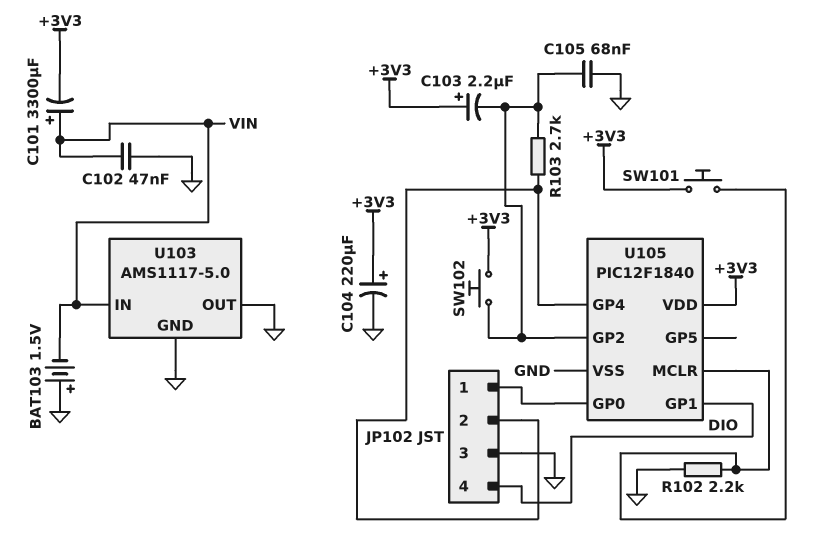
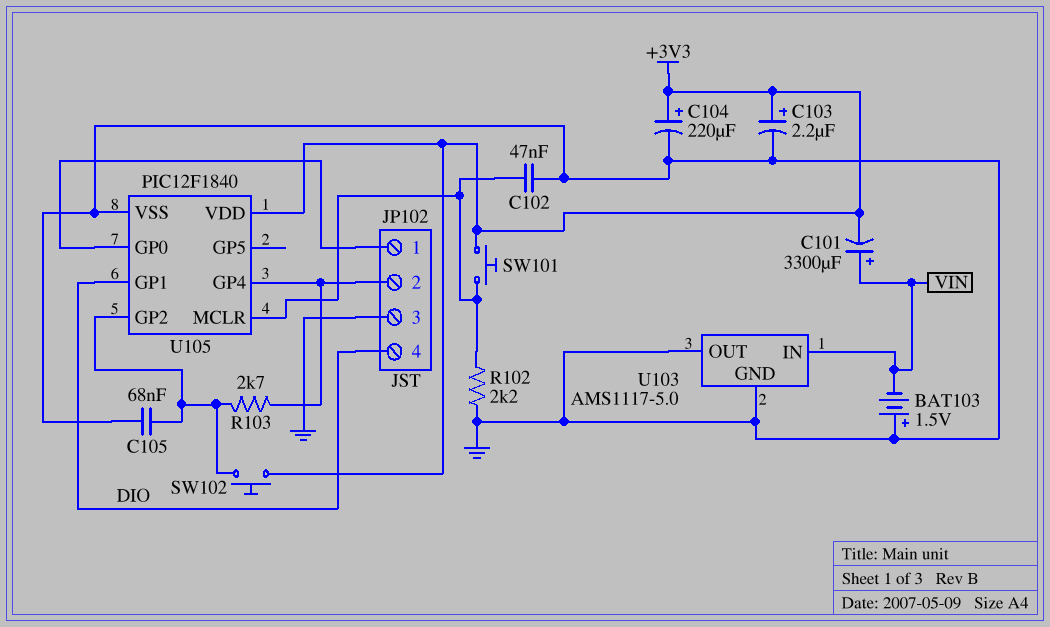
C102: 47nF (GND, VIN) -> 47nF (GND, U105/MCLR)
C103: 2.2uF (plus +3V3, minus U105/GP2) -> 2.2uF (plus +3V3, minus GND)

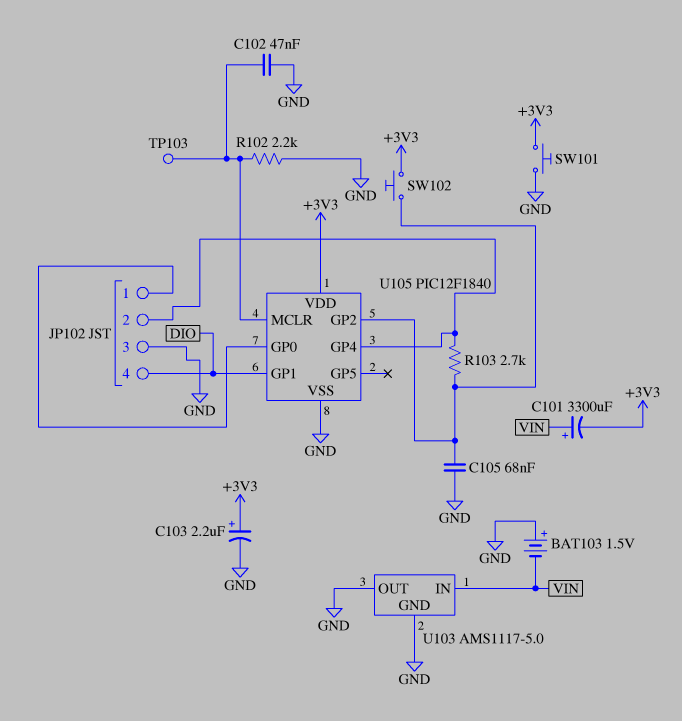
C104: 220uF (plus +3V3, minus GND) -> none
SW101: button (+3V3, U105/MCLR) -> button (+3V3, GND)
TP103: none -> test point (U105/MCLR)

